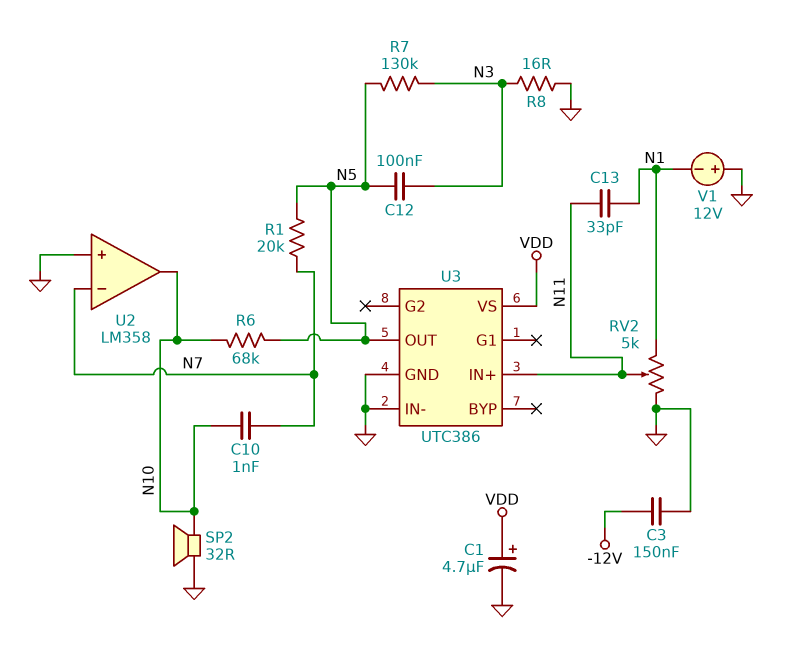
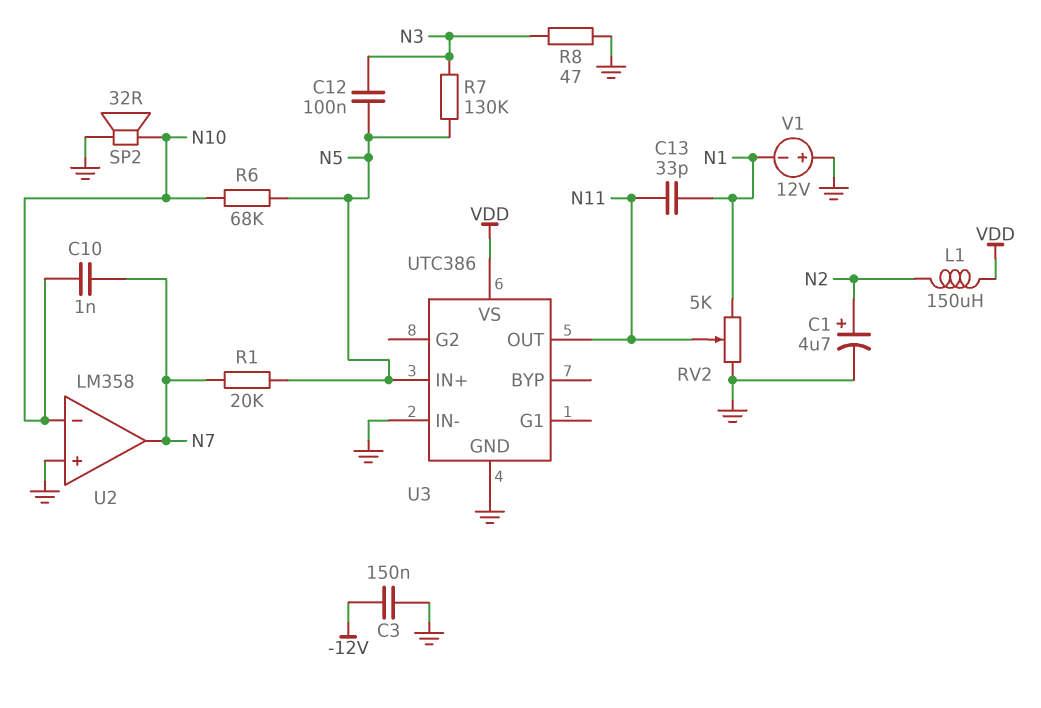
C1: 4.7uF (plus VDD, minus GND) -> 4.7uF (plus N2, minus GND)
L1: none -> 150uH (N2, VDD)
R8: 16 (GND, N3) -> 47 (GND, N3)
U2 pin in-: N7 -> N10
U2 pin out: N10 -> N7
U3 pin IN+: N11 -> N5
U3 pin OUT: N5 -> N11

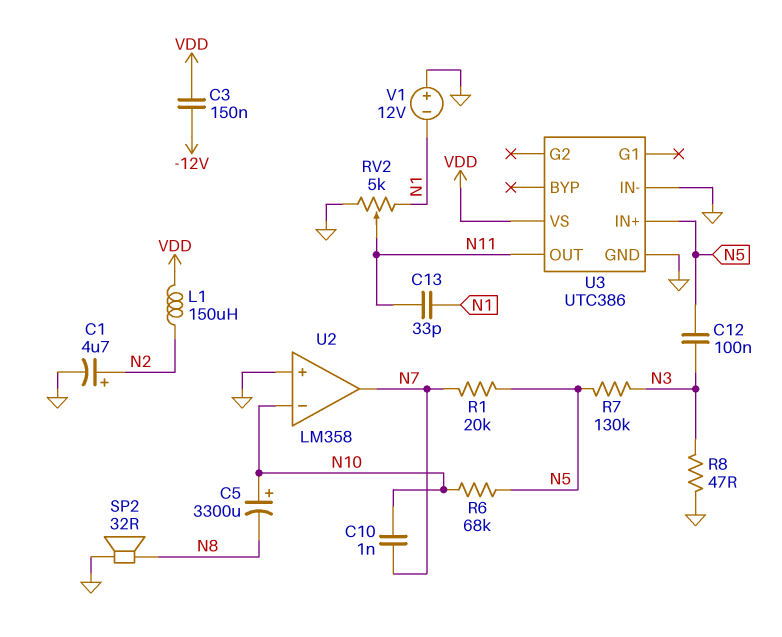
C3: 150nF (-12V, GND) -> 150nF (-12V, VDD)
C5: none -> 3300uF (plus N10, minus N8)
SP2: speaker 32R (GND, N10) -> speaker 32R (GND, N8)

